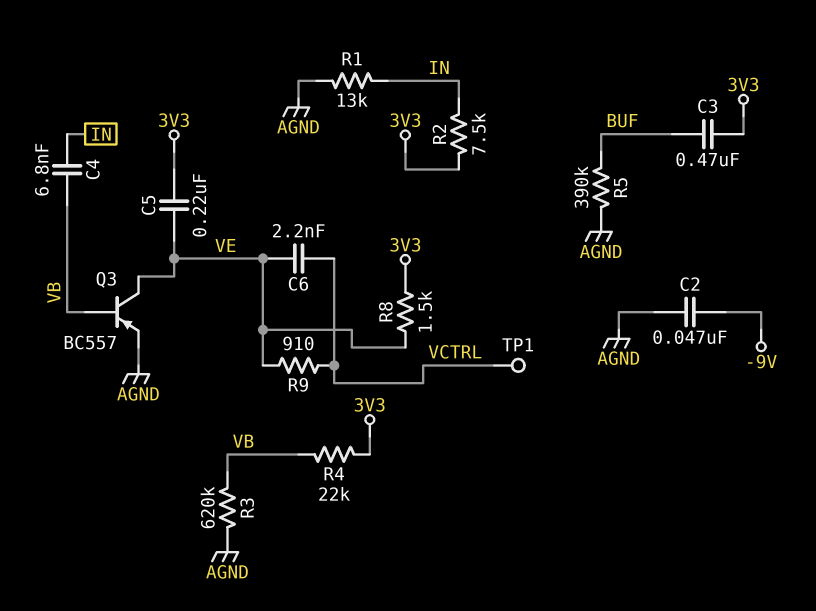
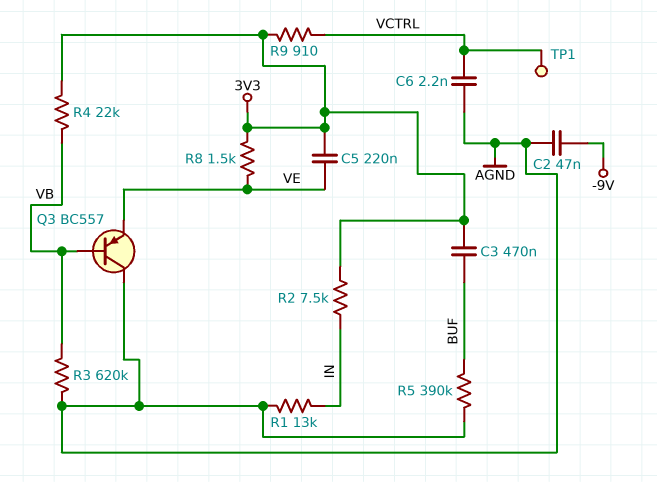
C4: 6.8nF (IN, VB) -> none
C6: 2.2nF (VCTRL, VE) -> 2.2nF (AGND, VCTRL)
Q3: PNP BC557 (B VB, C VE, E AGND) -> PNP BC557 (B VB, C AGND, E VE)
R9: 910 (VCTRL, VE) -> 910 (3V3, VCTRL)

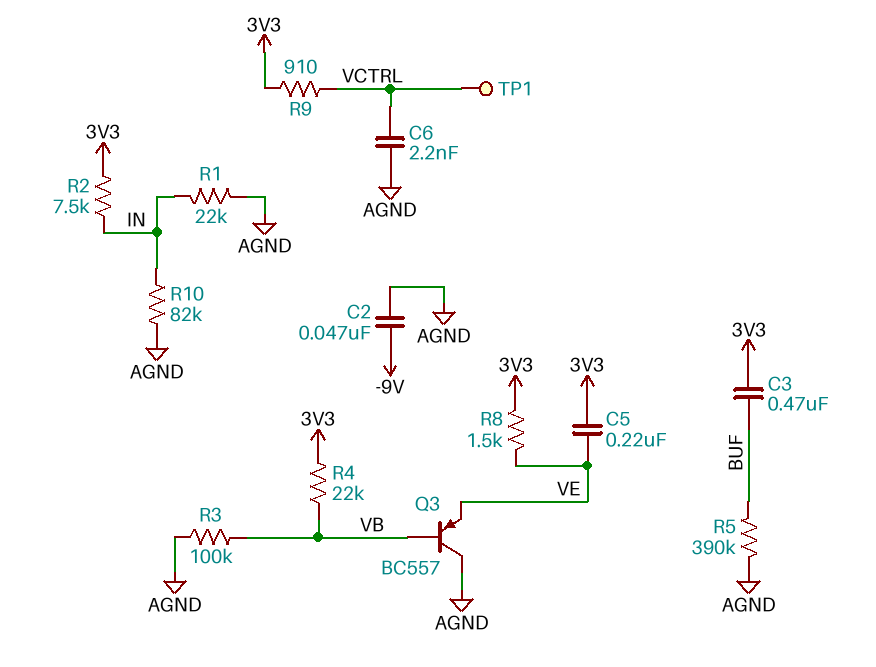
R1: 13k (AGND, IN) -> 22k (AGND, IN)
R3: 620k (AGND, VB) -> 100k (AGND, VB)
R10: none -> 82k (AGND, IN)

